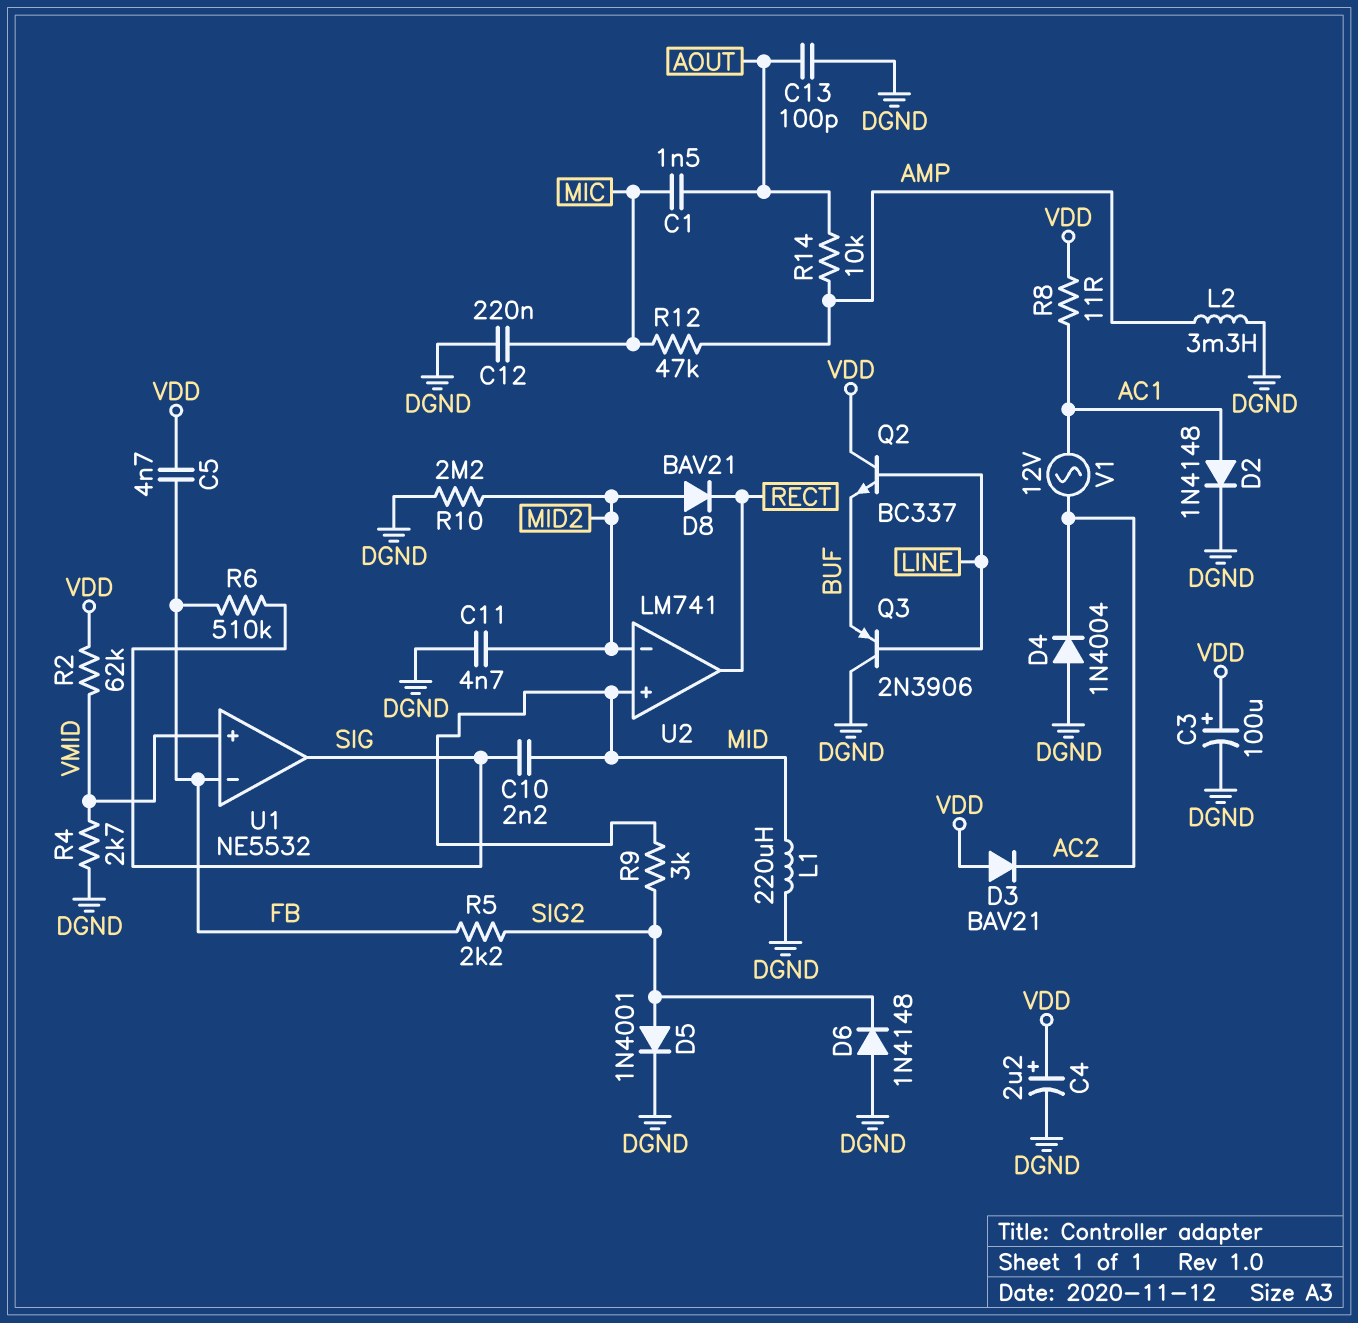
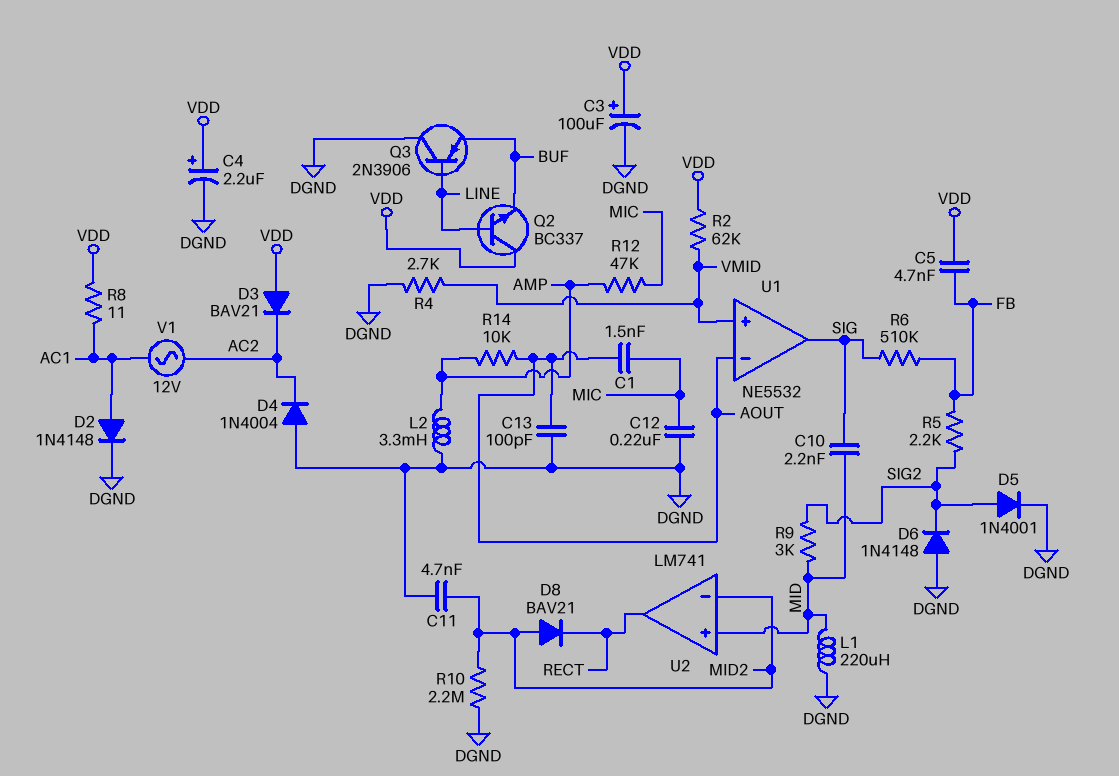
U1 pin in-: FB -> AOUT

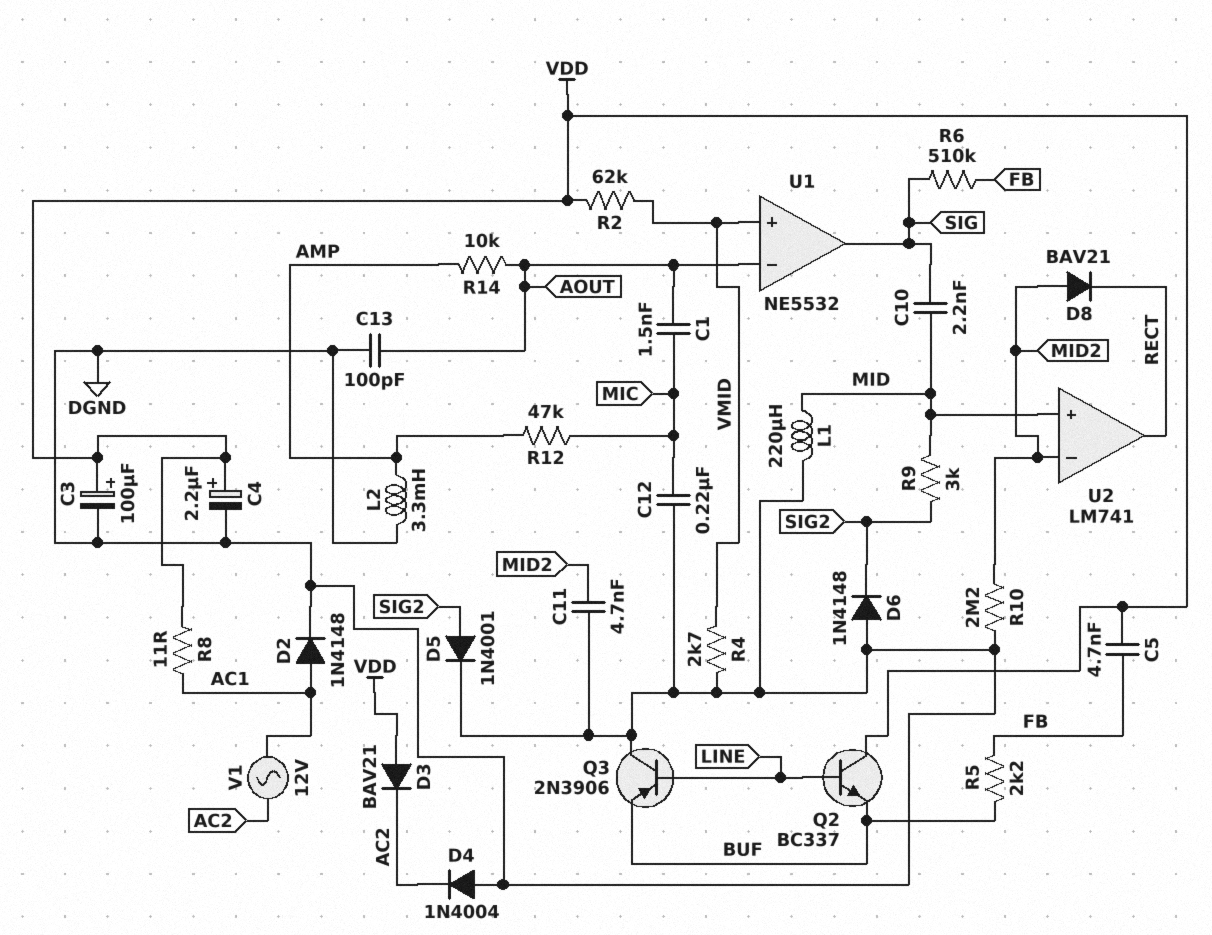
R5: 2.2k (FB, SIG2) -> 2.2k (BUF, FB)

